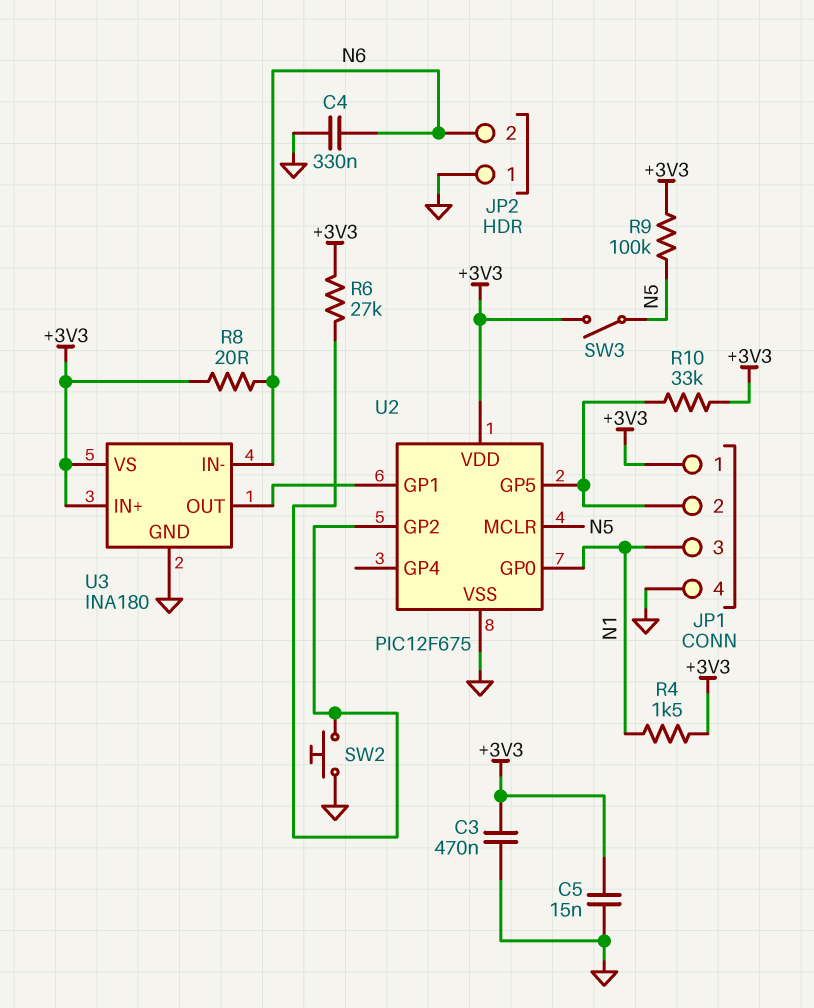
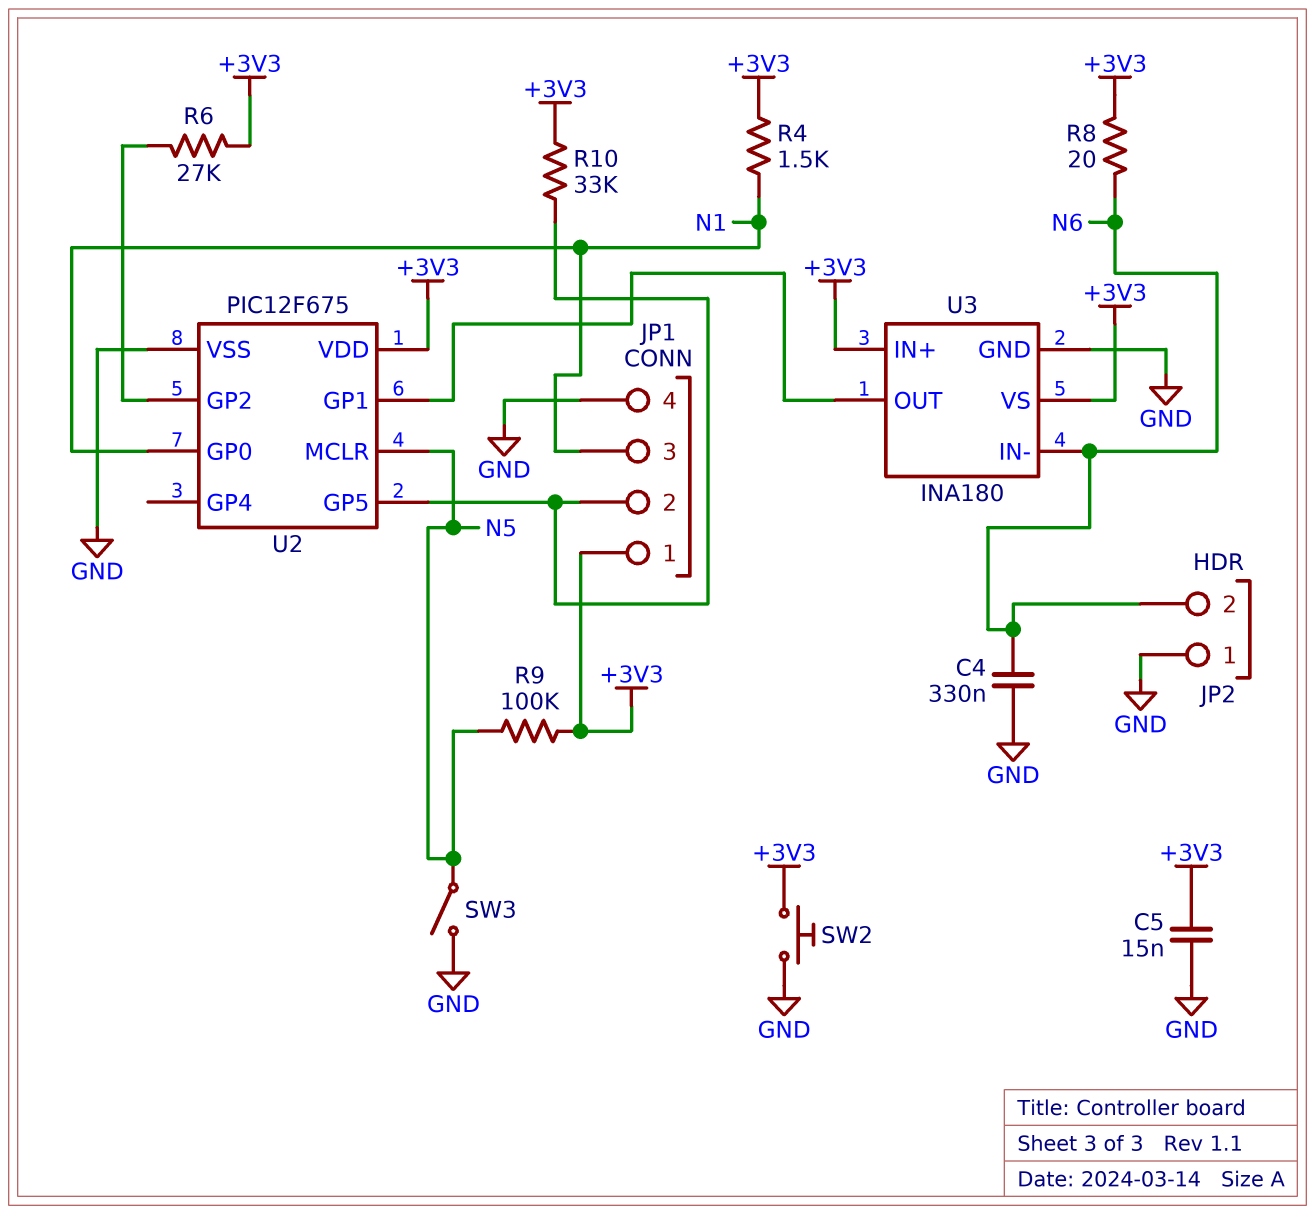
C3: 470nF (+3V3, GND) -> none
SW2: button (GND, U2/GP2) -> button (+3V3, GND)
SW3: switch (+3V3, N5) -> switch (GND, N5)

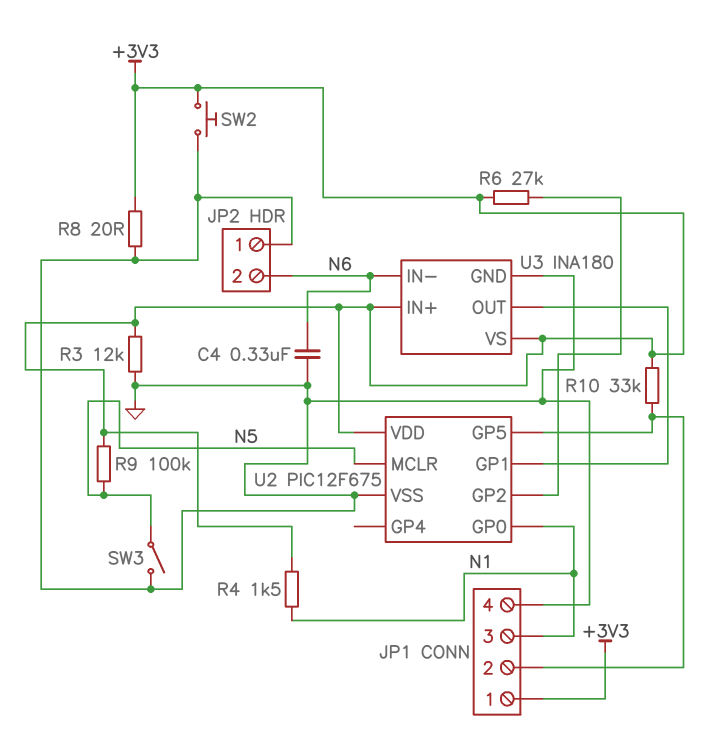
C5: 15nF (+3V3, GND) -> none
R3: none -> 12k (+3V3, GND)
R8: 20 (+3V3, N6) -> 20 (+3V3, GND)

